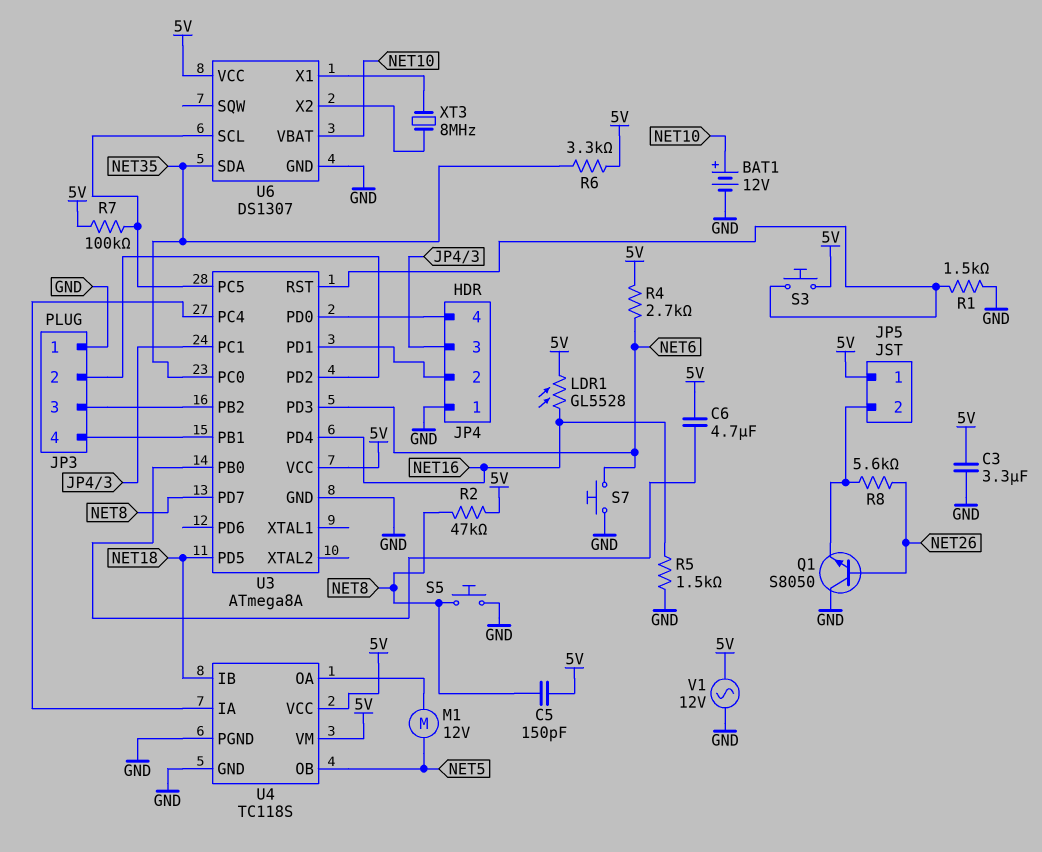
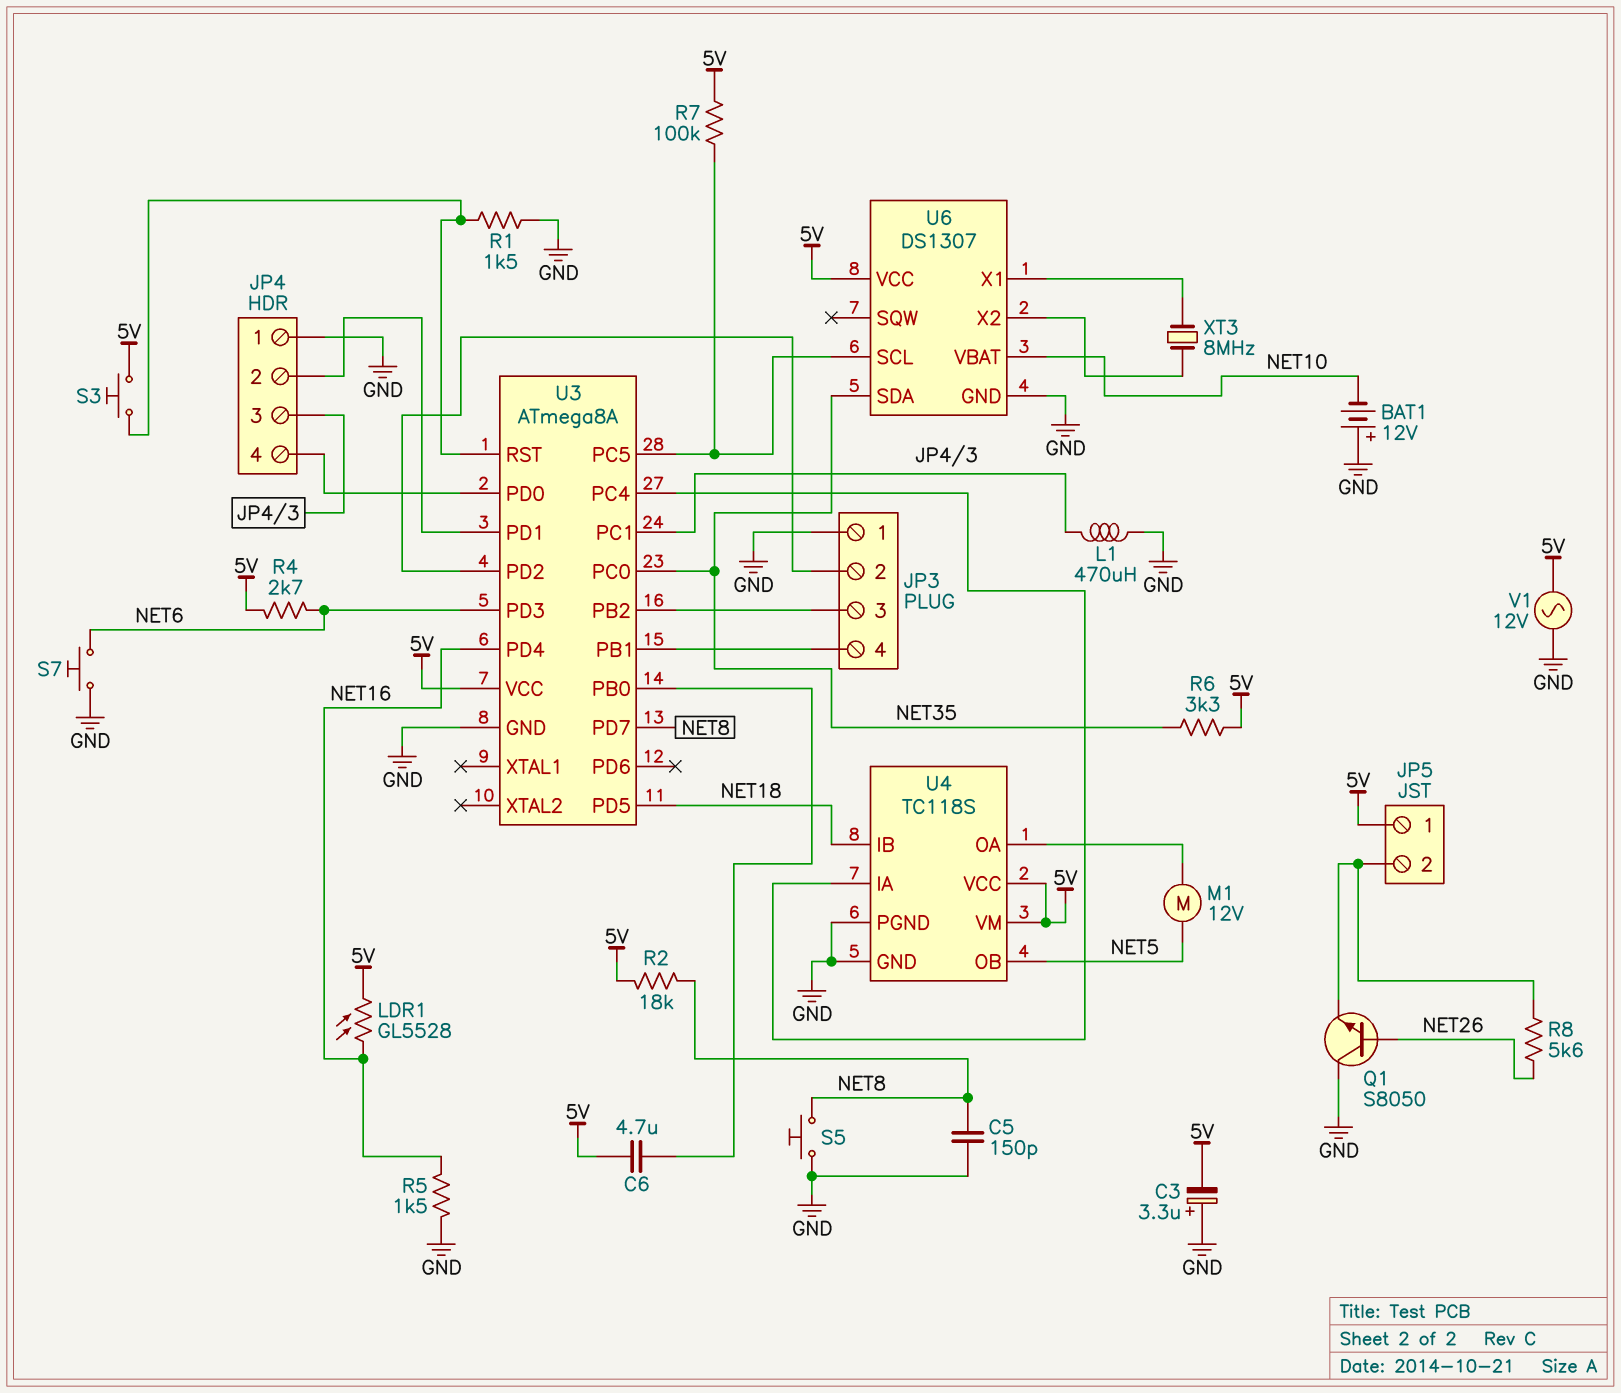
BAT1: 12V (plus NET10, minus GND) -> 12V (plus GND, minus NET10)
C3: 3.3uF (5V, GND) -> 3.3uF (plus GND, minus 5V)
C5: 150pF (5V, NET8) -> 150pF (GND, NET8)
L1: none -> 470uH (GND, JP4/3)
R2: 47k (5V, NET8) -> 18k (5V, NET8)

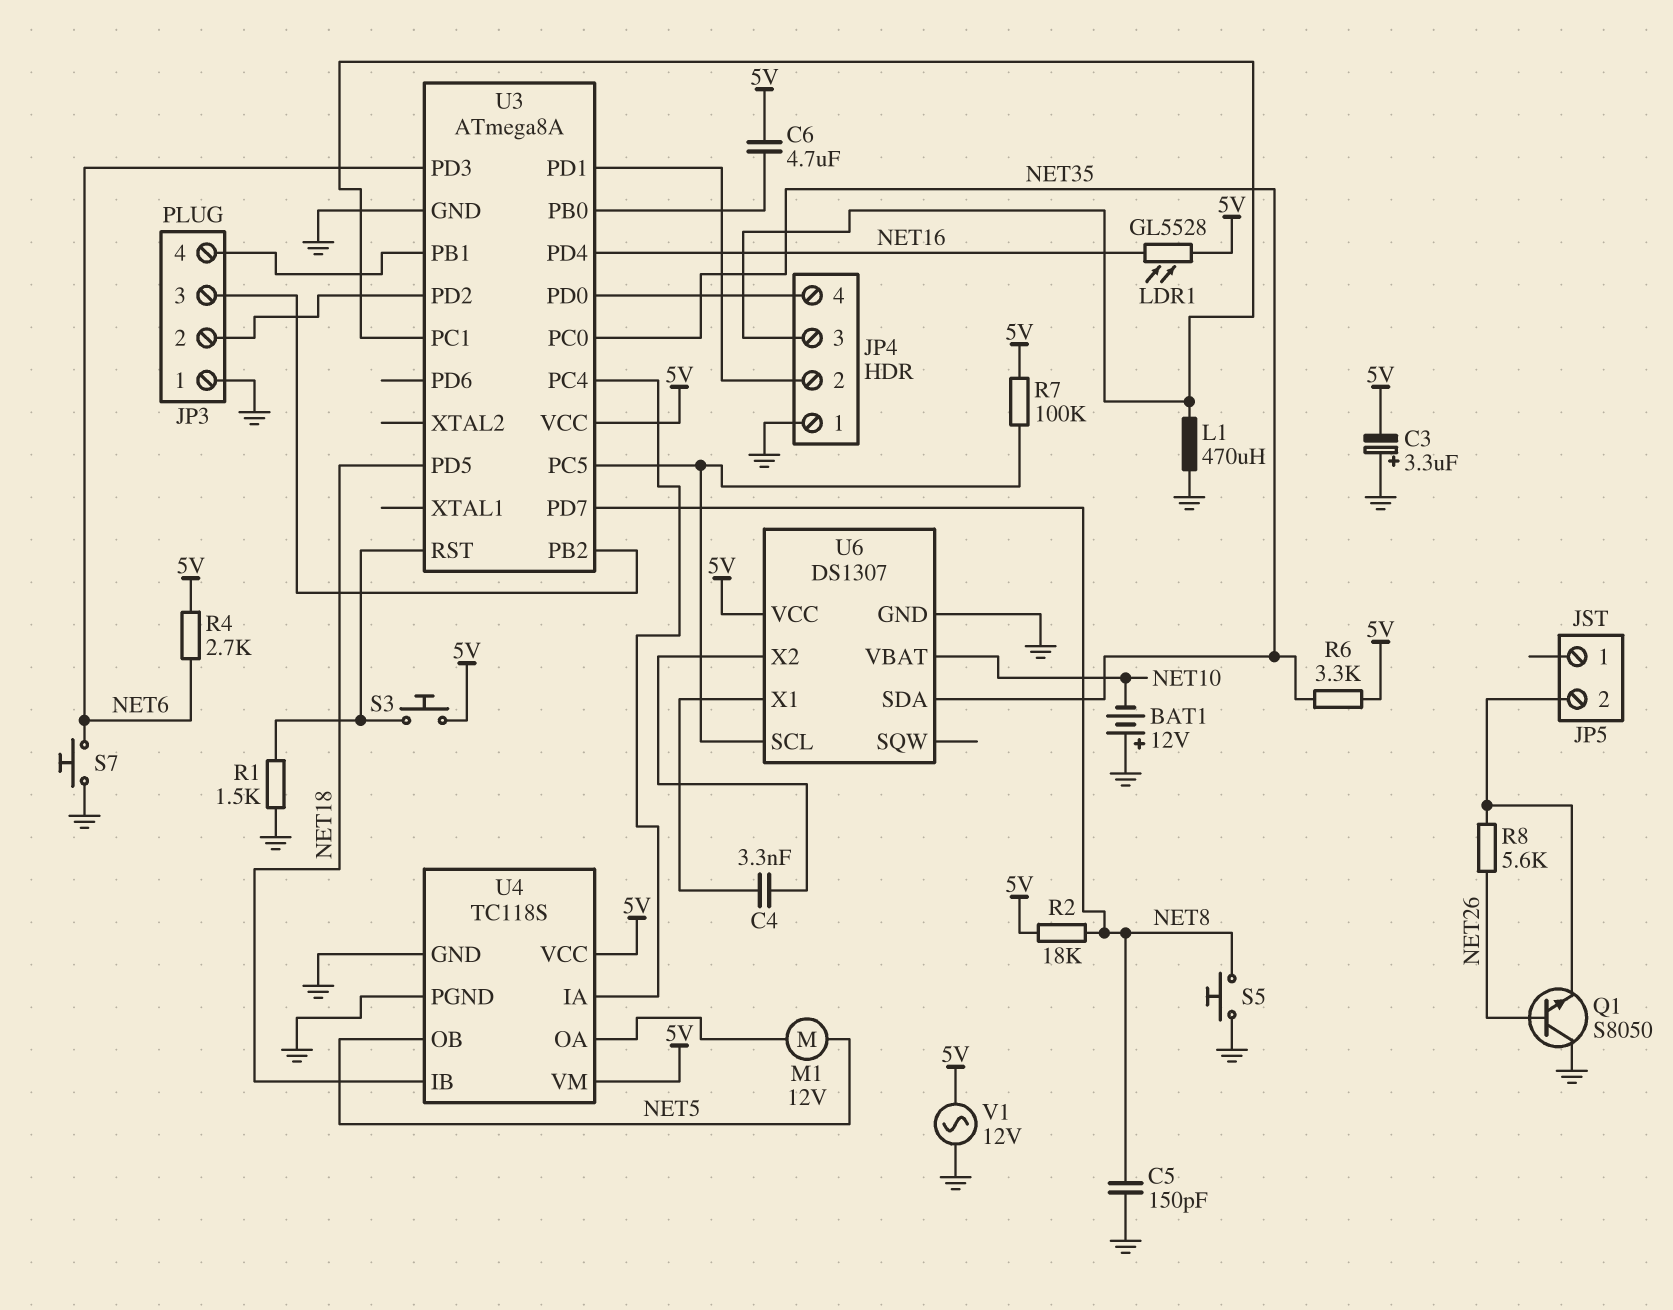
C4: none -> 3.3nF (U6/X1, U6/X2)
JP5 pin 1: 5V -> none
R5: 1.5k (GND, NET16) -> none
XT3: 8MHz (U6/X1, U6/X2) -> none

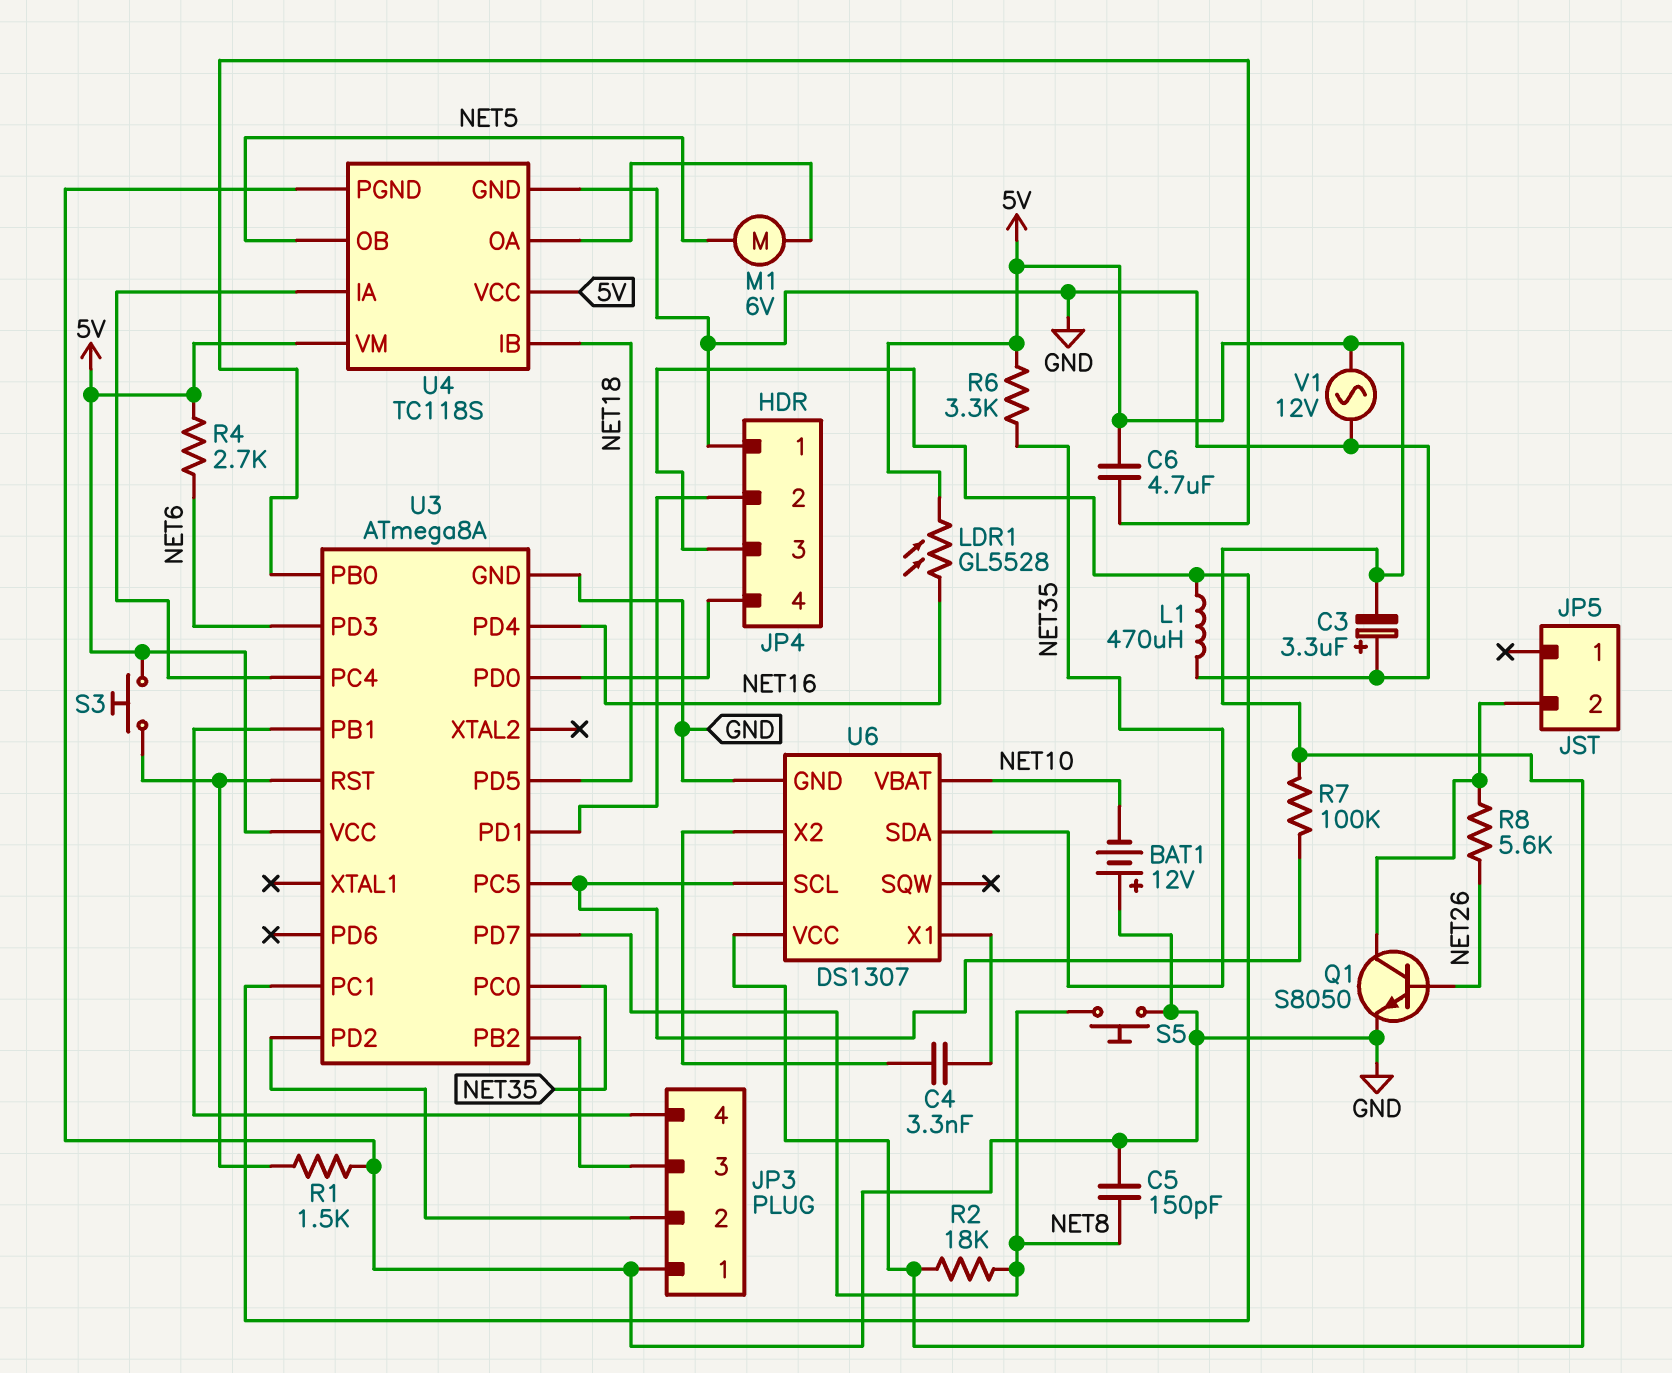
M1: motor 12V (NET5, U4/OA) -> motor 6V (NET5, U4/OA)
Q1: NPN S8050 (B NET26, C GND, E JP5/2) -> NPN S8050 (B NET26, C JP5/2, E GND)
S7: button (GND, NET6) -> none

